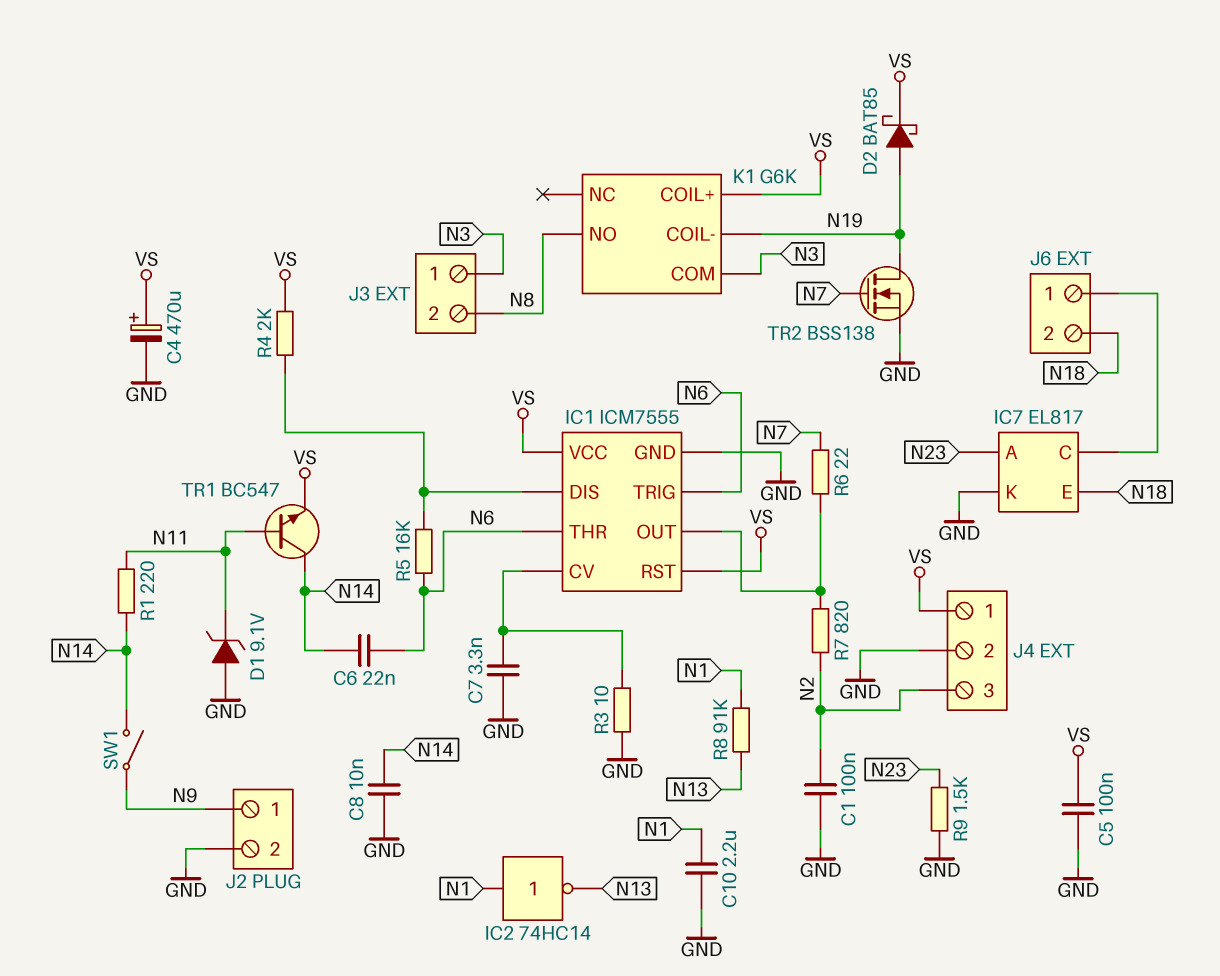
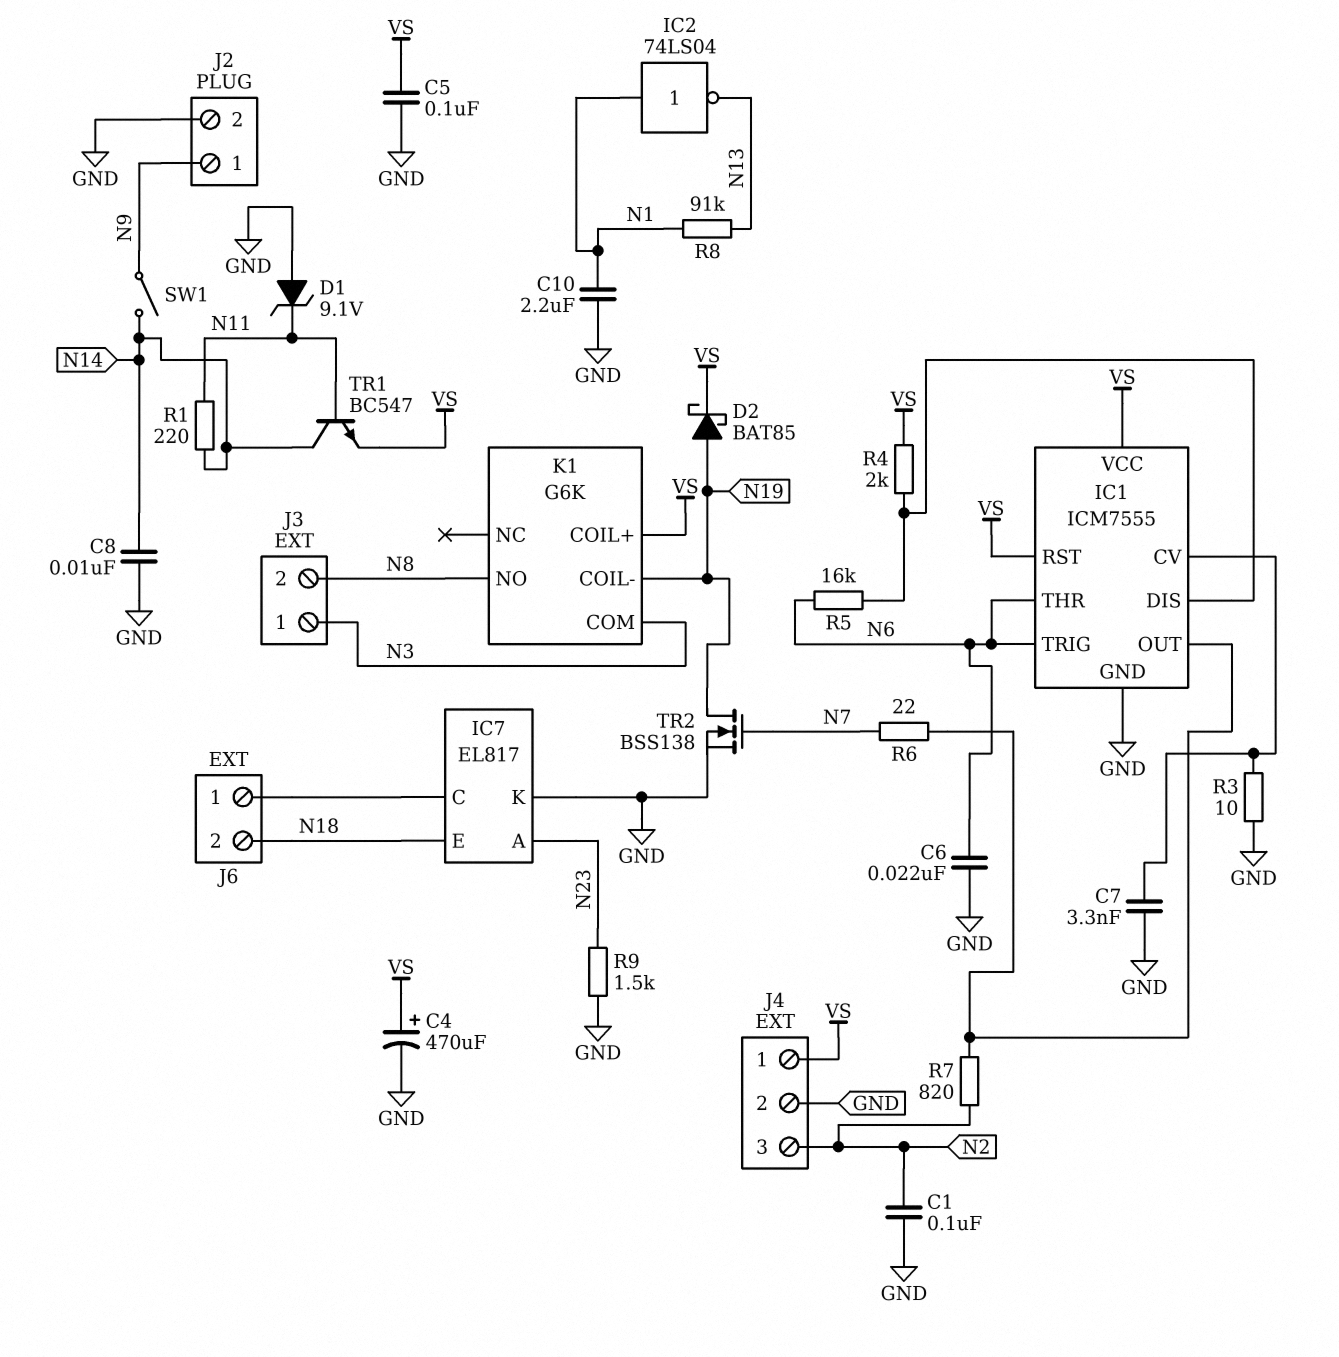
C6: 22nF (N6, N14) -> 22nF (GND, N6)
IC2: NOT 74HC14 (in N1, out N13) -> NOT 74LS04 (in N1, out N13)

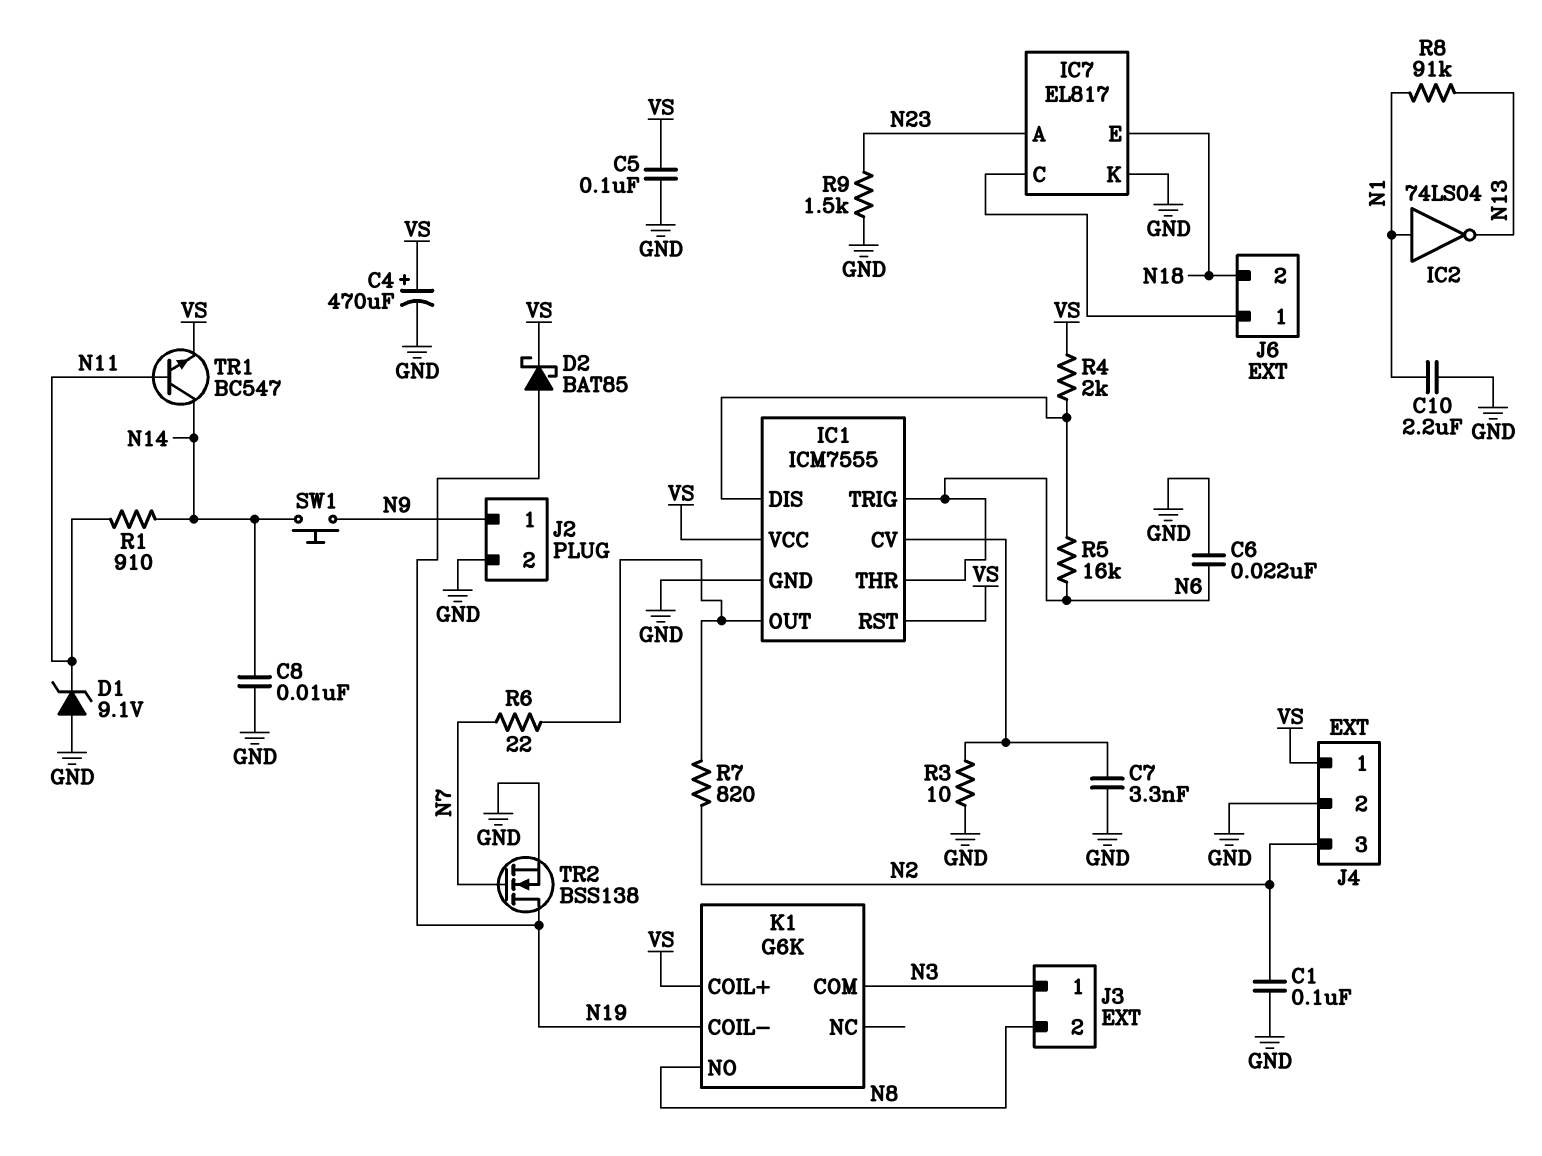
R1: 220 (N11, N14) -> 910 (N11, N14)
SW1: switch (N9, N14) -> button (N9, N14)

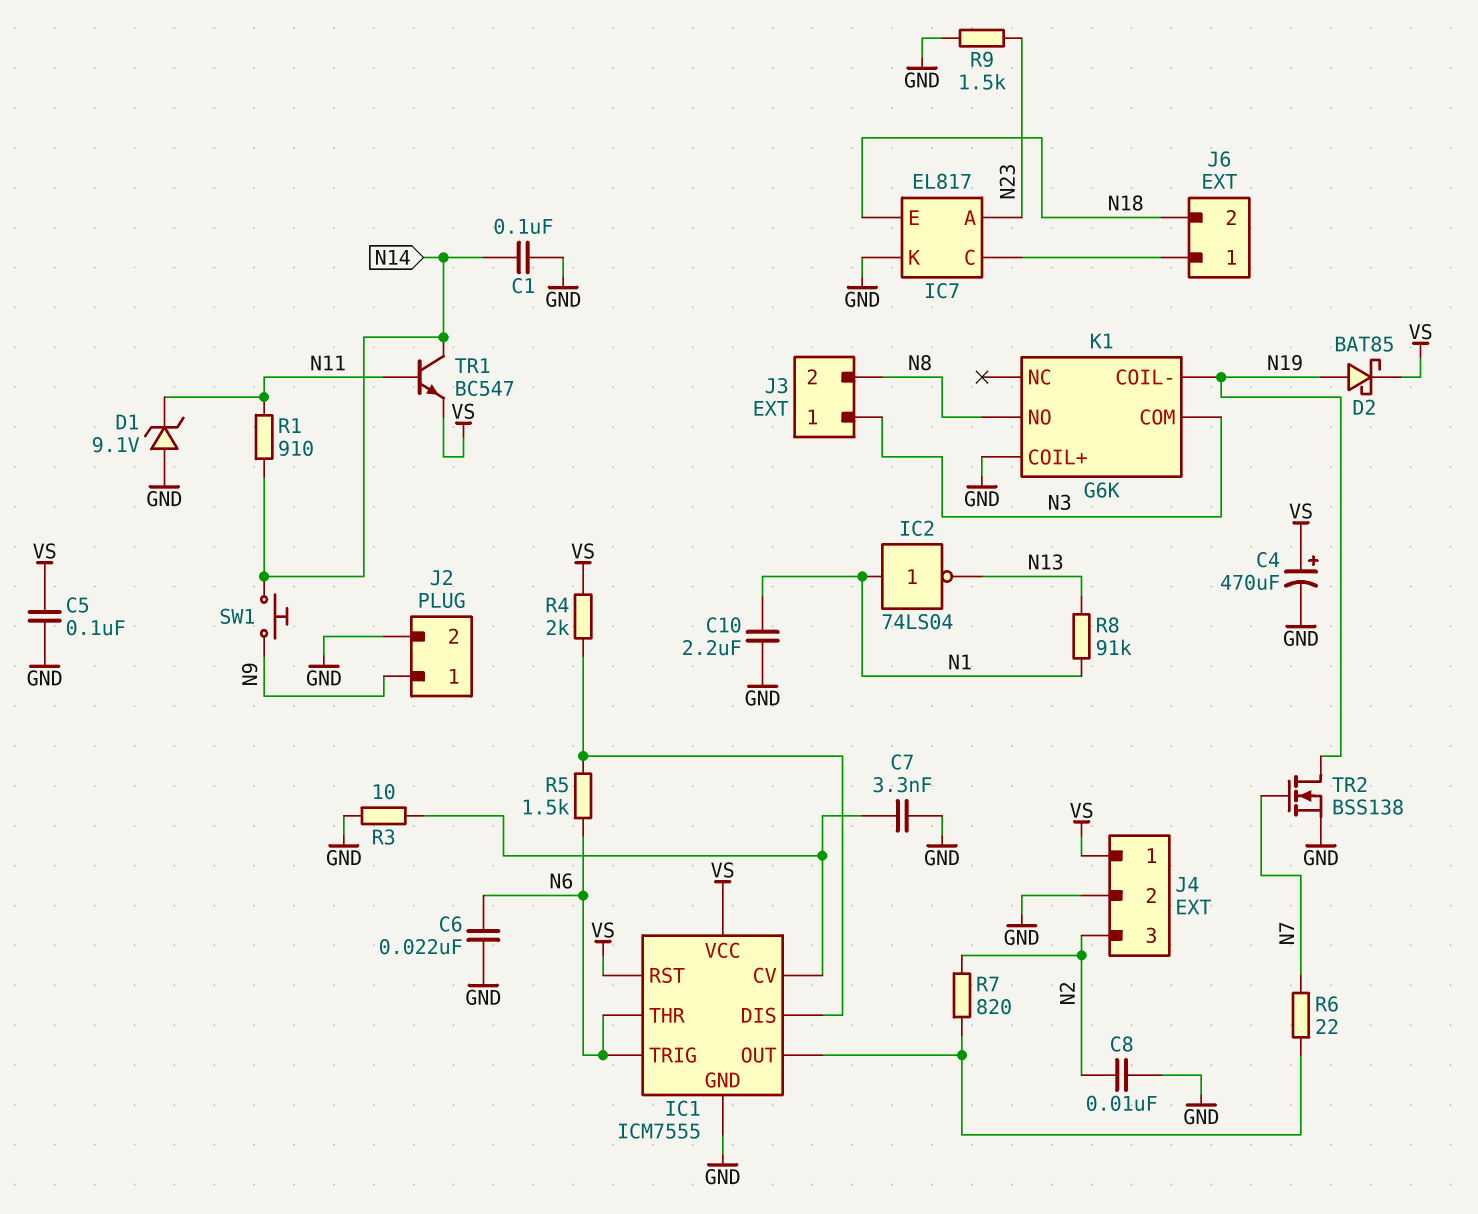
C1: 100nF (GND, N2) -> 100nF (GND, N14)
C8: 10nF (GND, N14) -> 10nF (GND, N2)
K1 pin COIL+: VS -> GND
R5: 16k (IC1/DIS, N6) -> 1.5k (IC1/DIS, N6)

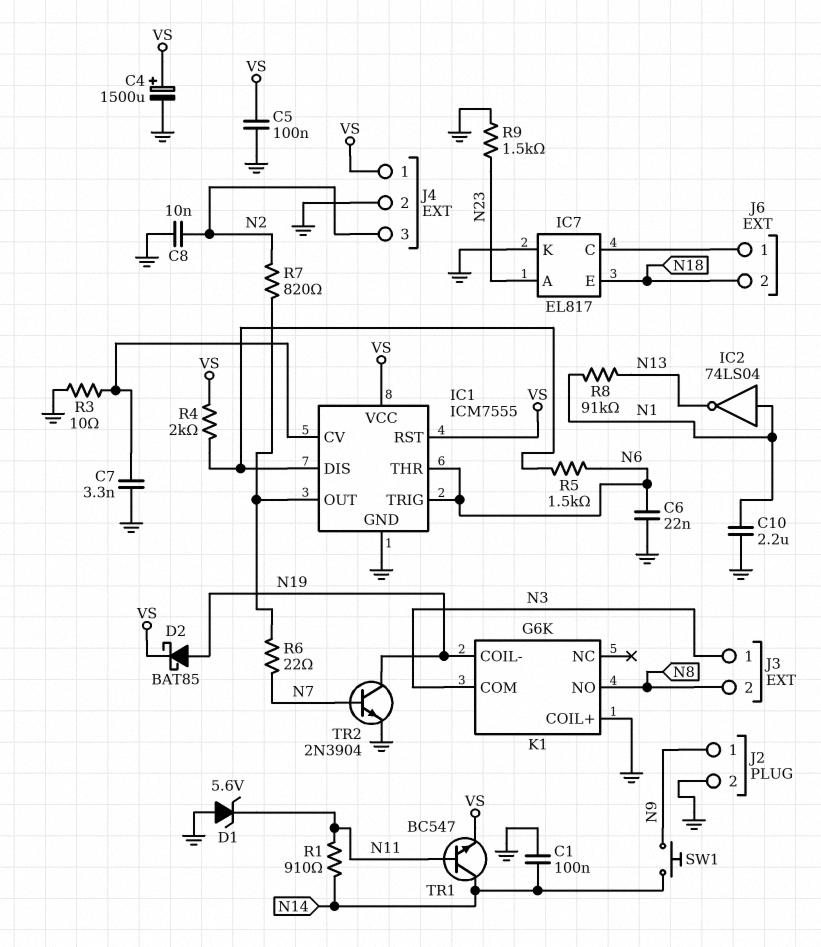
C4: 470uF (plus VS, minus GND) -> 1500uF (plus VS, minus GND)
D1: zener 9.1V (A GND, K N11) -> zener 5.6V (A GND, K N11)
TR2: NMOS BSS138 (G N7, D N19, S GND) -> NPN 2N3904 (B N7, C N19, E GND)

